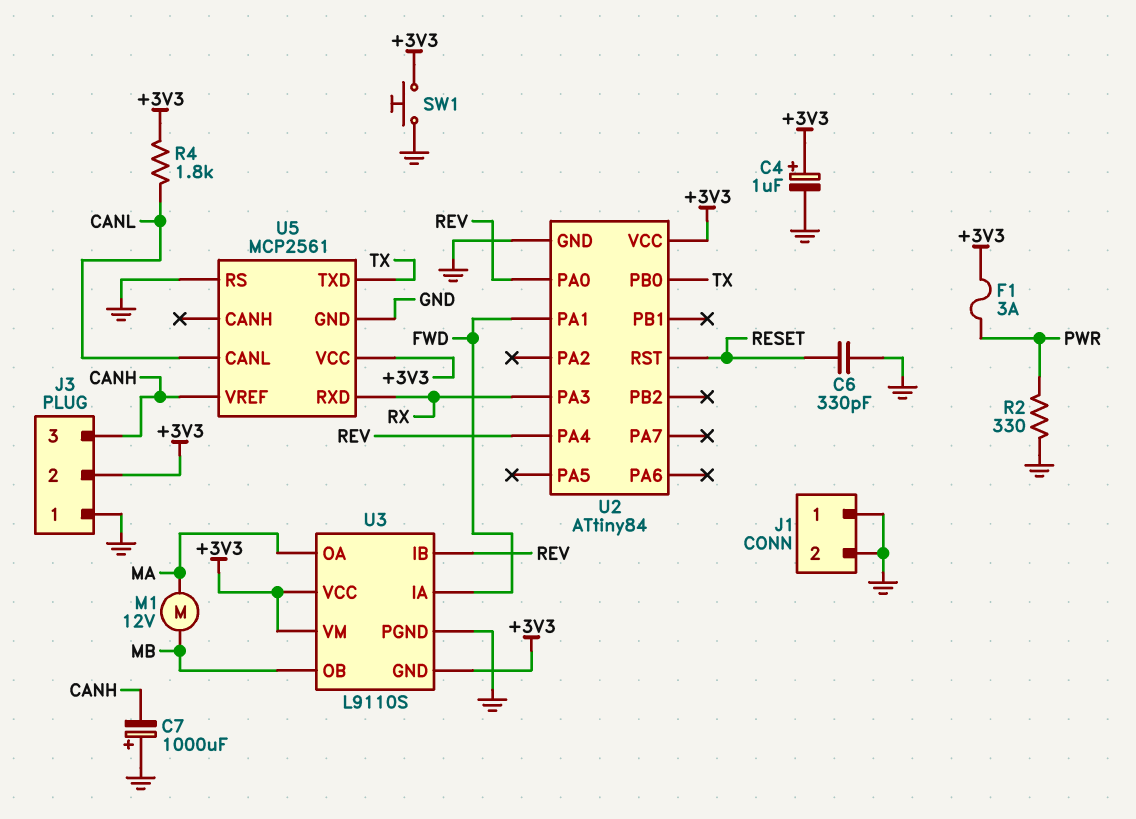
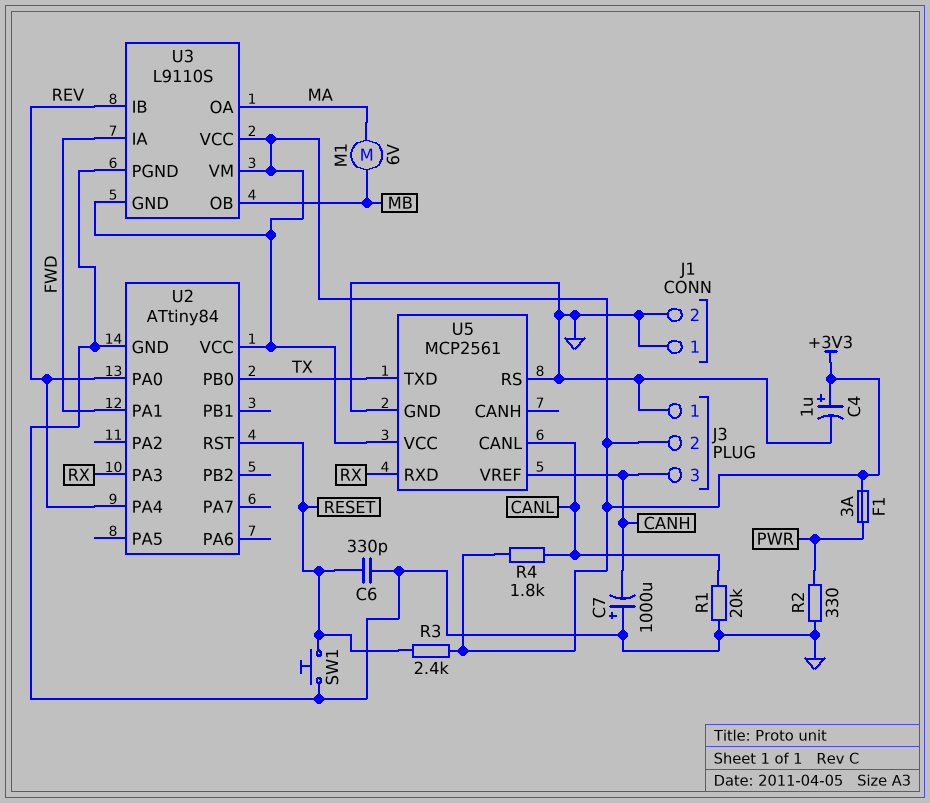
M1: motor 12V (MA, MB) -> motor 6V (MA, MB)
R1: none -> 20k (CANL, GND)
R3: none -> 2.4k (+3V3, RESET)
SW1: button (+3V3, GND) -> button (GND, RESET)

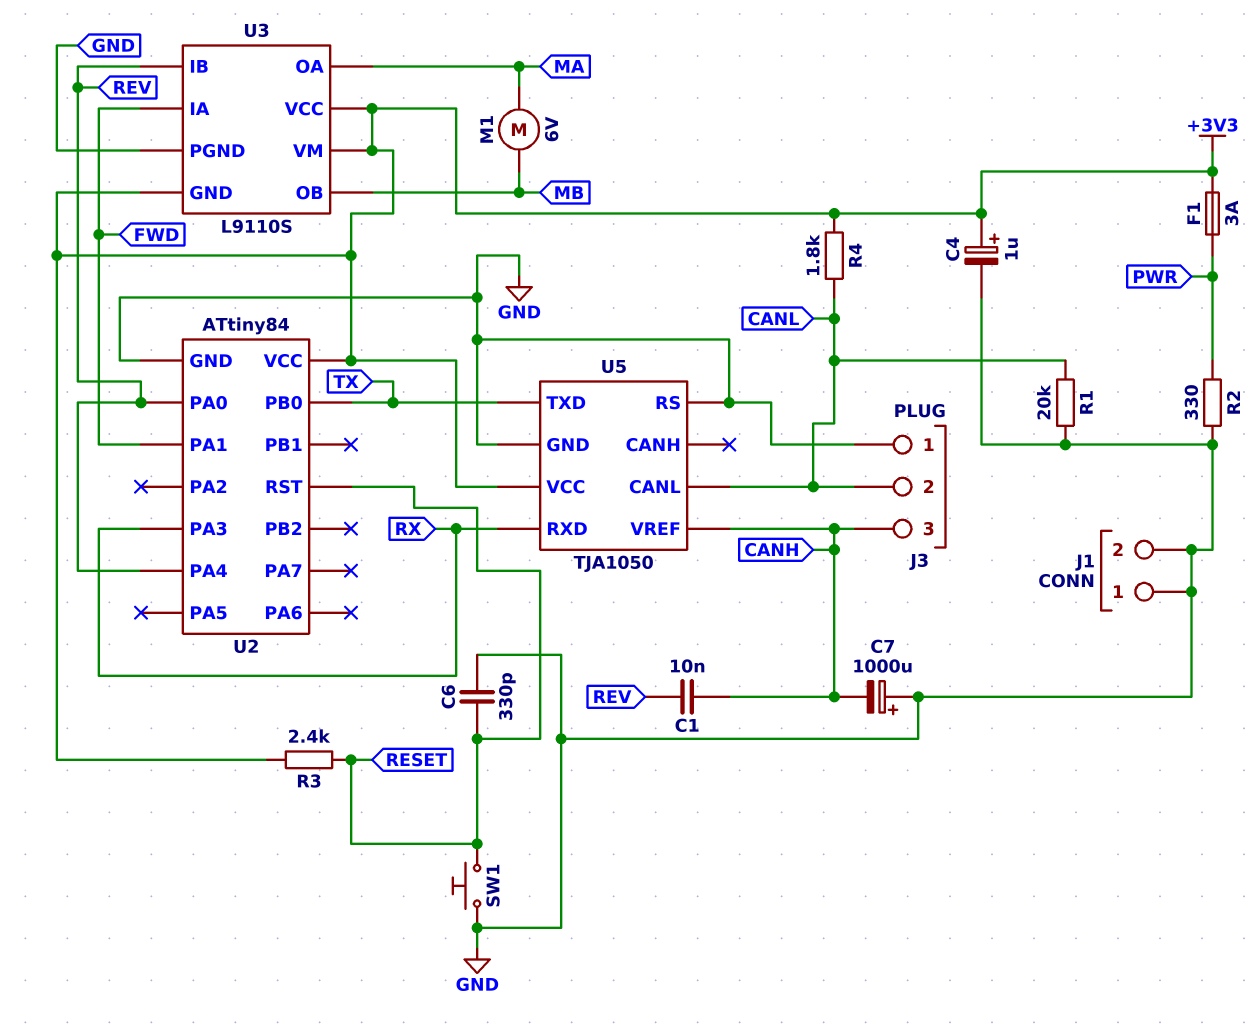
C1: none -> 10nF (CANH, REV)
J3 pin 2: +3V3 -> CANL
U5: MCP2561 -> TJA1050

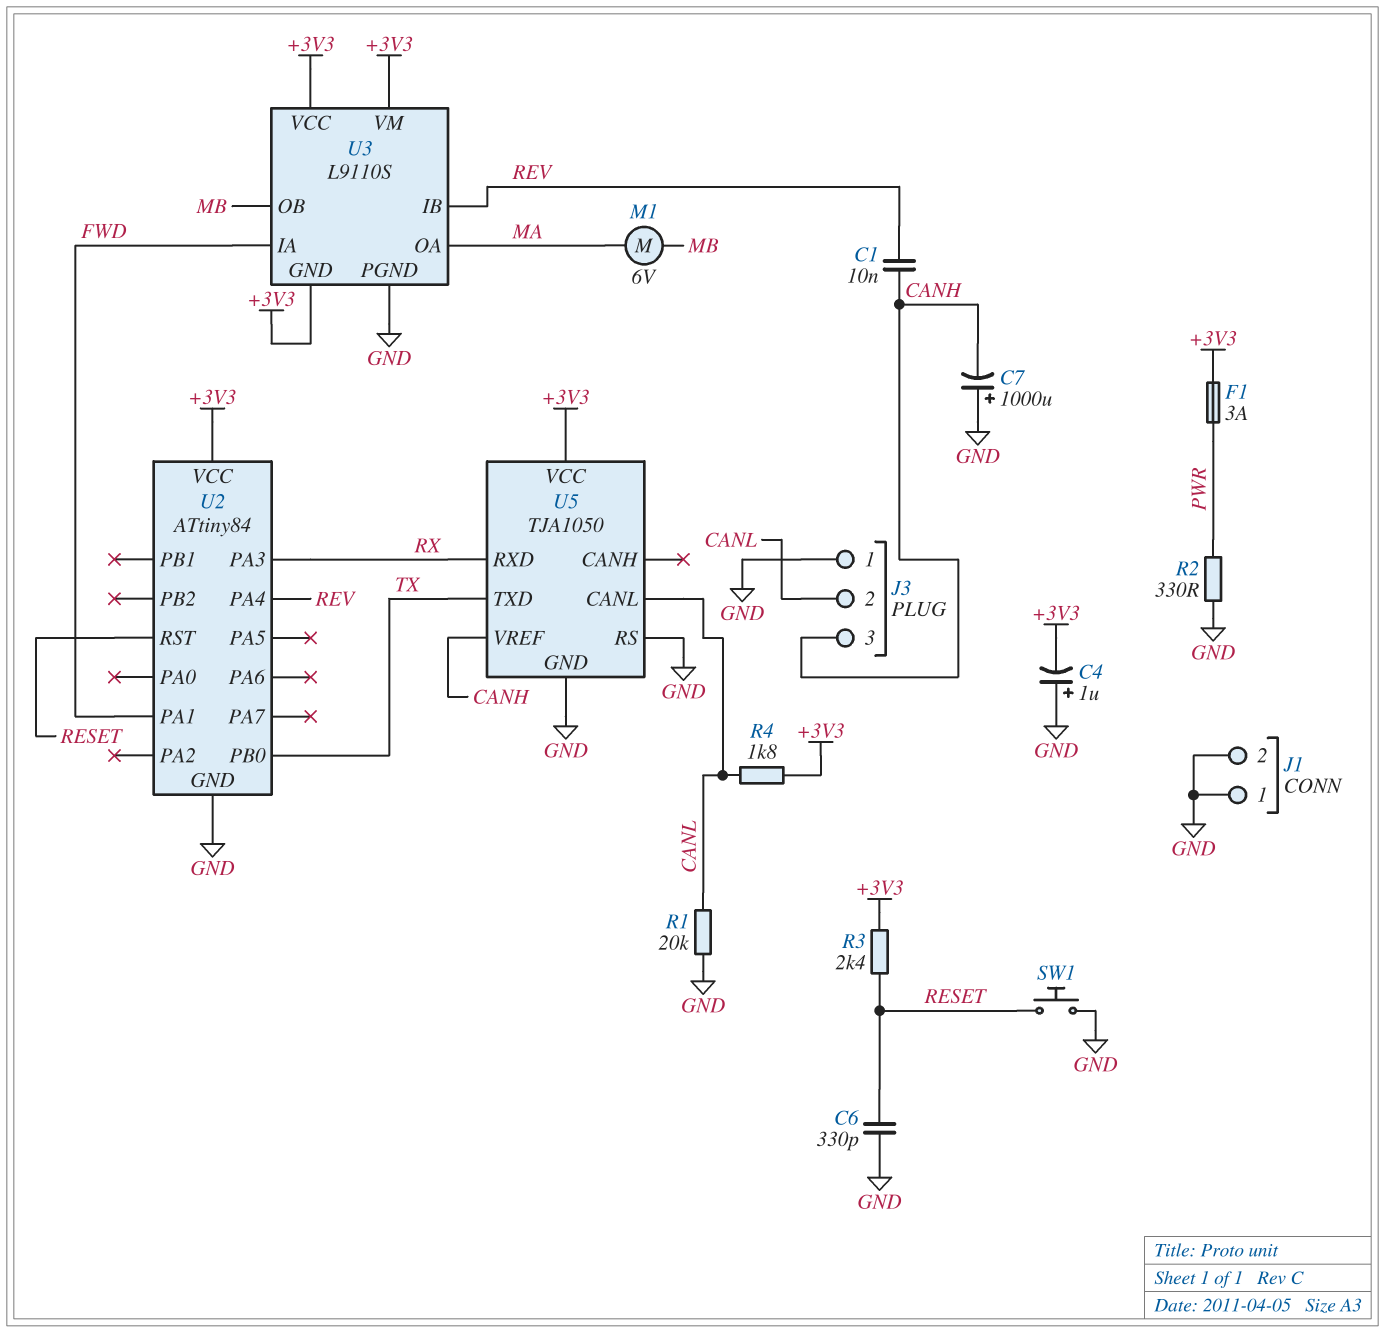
C4: 1uF (plus +3V3, minus GND) -> 1uF (plus GND, minus +3V3)
U2 pin PA0: REV -> none

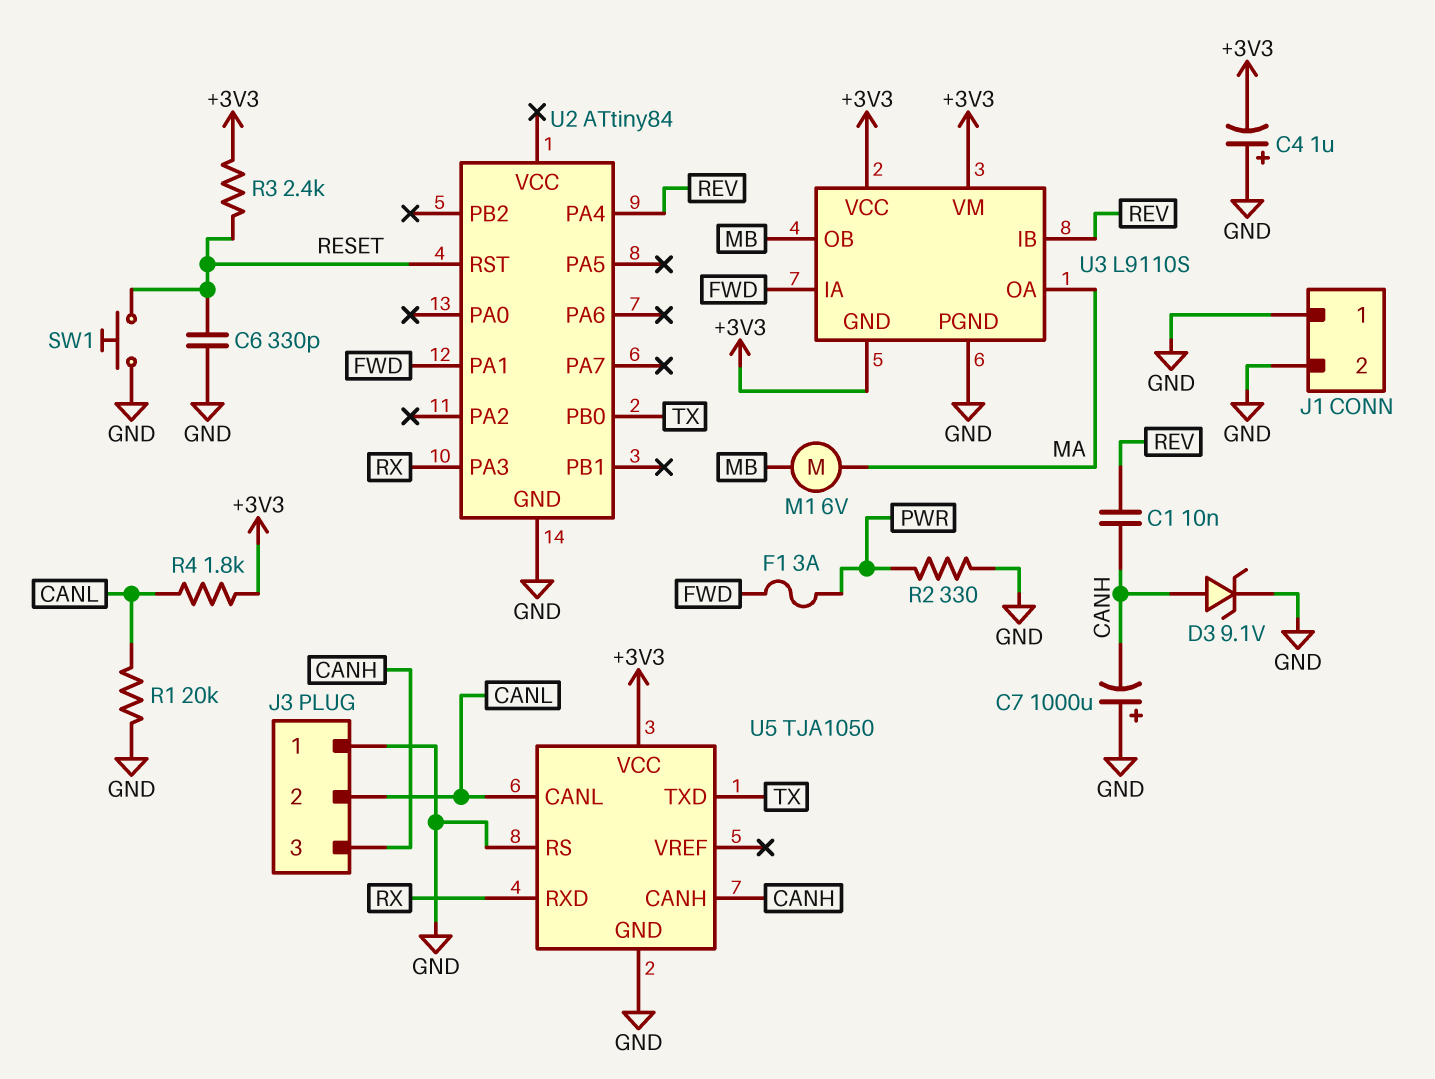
D3: none -> zener 9.1V (A CANH, K GND)
F1: 3A (+3V3, PWR) -> 3A (FWD, PWR)
U2 pin VCC: +3V3 -> none
U5 pin CANH: none -> CANH
U5 pin VREF: CANH -> none

